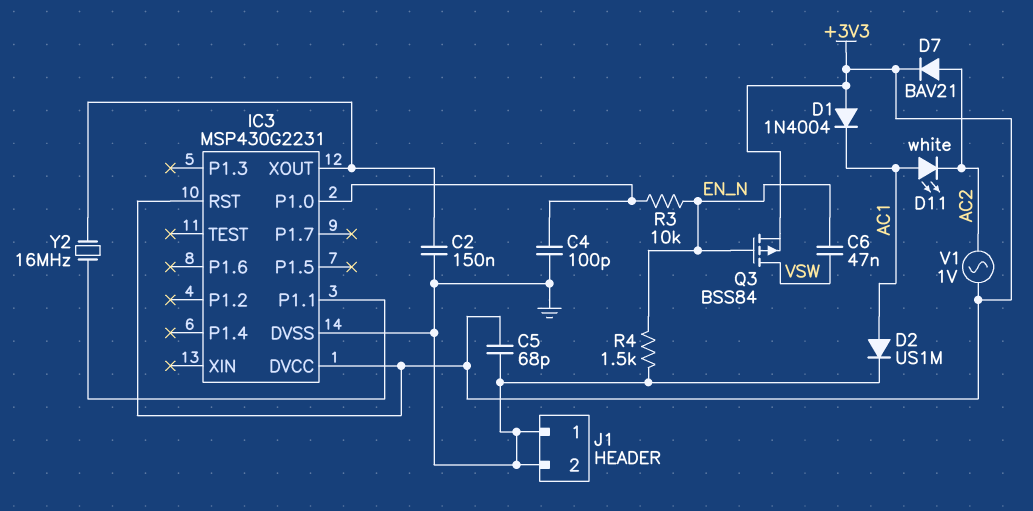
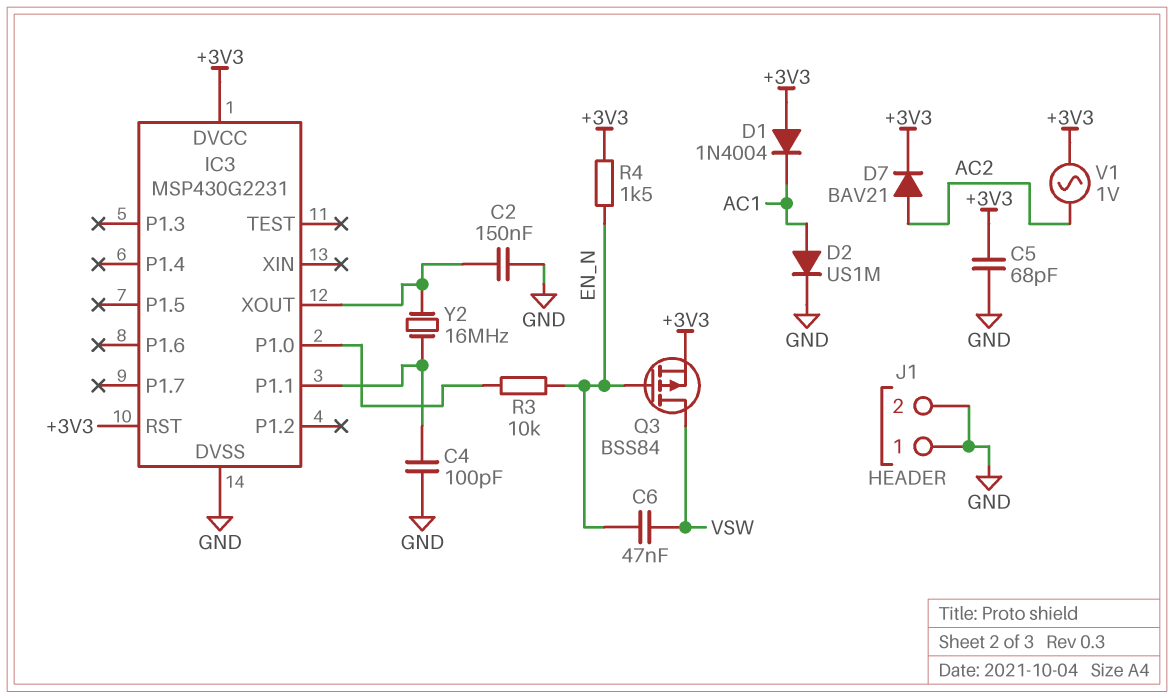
C4: 100pF (GND, IC3/P1.0) -> 100pF (GND, IC3/P1.1)
D11: LED white (A AC1, K AC2) -> none
R4: 1.5k (EN_N, GND) -> 1.5k (+3V3, EN_N)

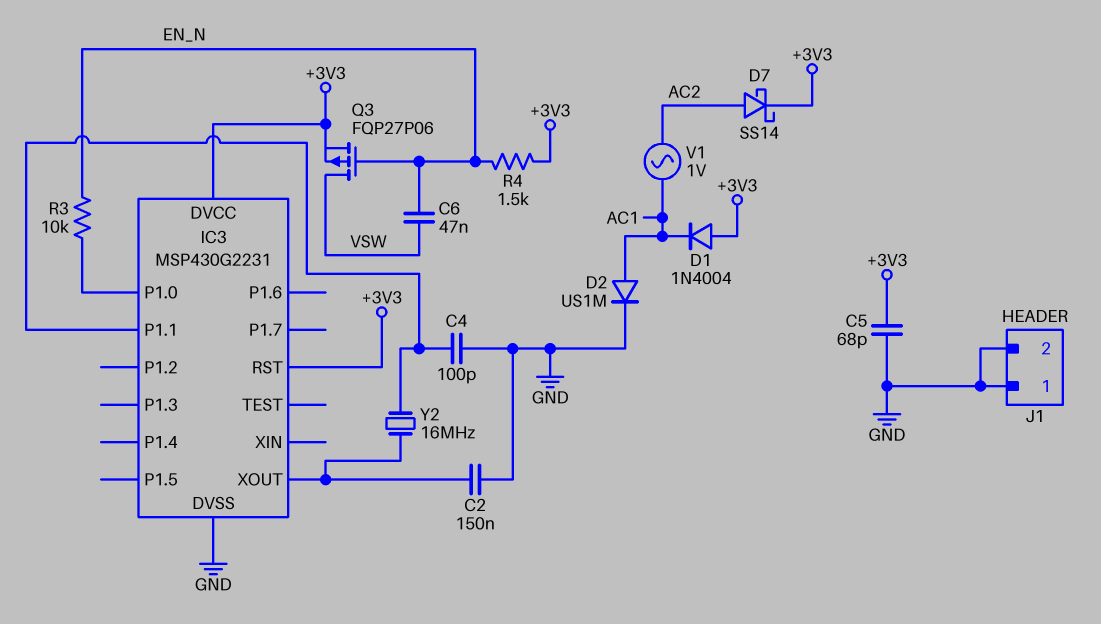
D7: diode BAV21 (A AC2, K +3V3) -> schottky SS14 (A AC2, K +3V3)
Q3: PMOS BSS84 (G EN_N, D VSW, S +3V3) -> PMOS FQP27P06 (G EN_N, D VSW, S +3V3)
V1: AC 1V (+3V3, AC2) -> AC 1V (AC1, AC2)

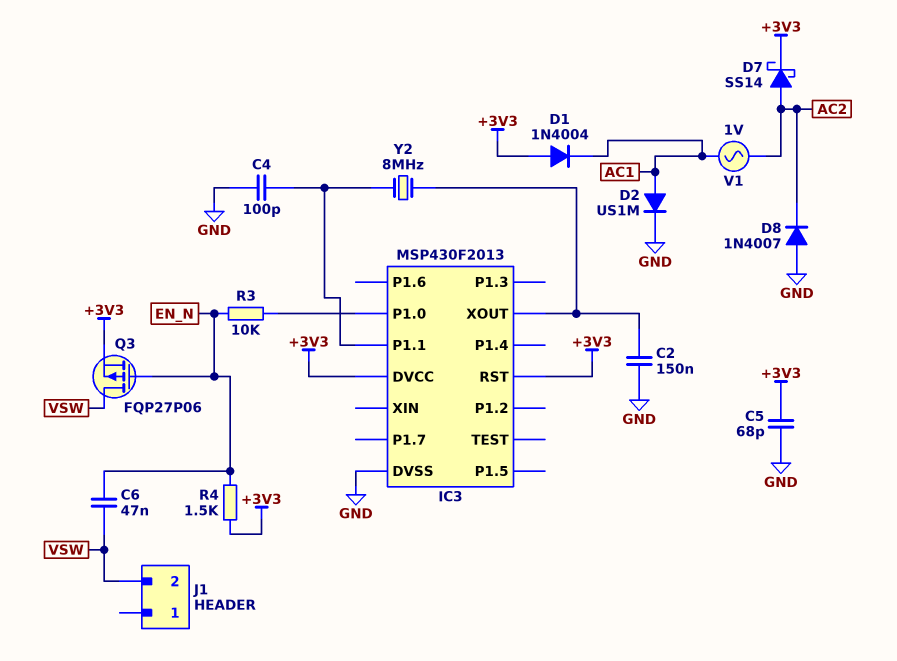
D8: none -> diode 1N4007 (A GND, K AC2)
IC3: MSP430G2231 -> MSP430F2013
J1 pin 1: GND -> none
J1 pin 2: GND -> VSW
Y2: 16MHz (IC3/P1.1, IC3/XOUT) -> 8MHz (IC3/P1.1, IC3/XOUT)

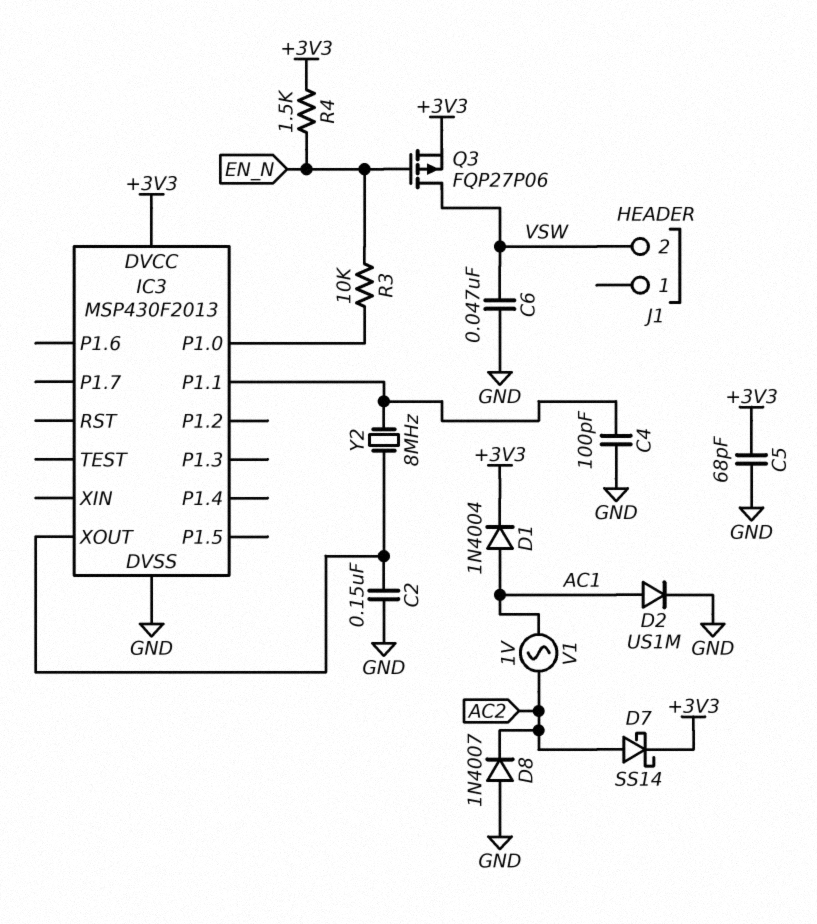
C6: 47nF (EN_N, VSW) -> 47nF (GND, VSW)
D1: diode 1N4004 (A +3V3, K AC1) -> diode 1N4004 (A AC1, K +3V3)
IC3 pin RST: +3V3 -> none

